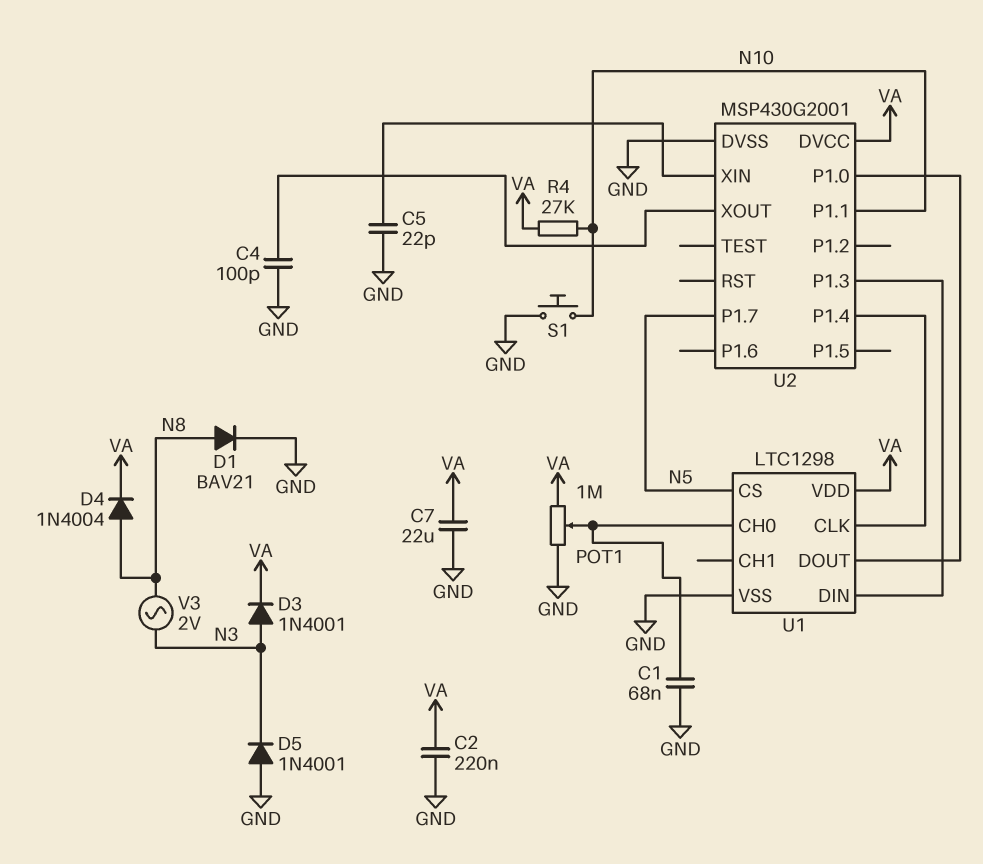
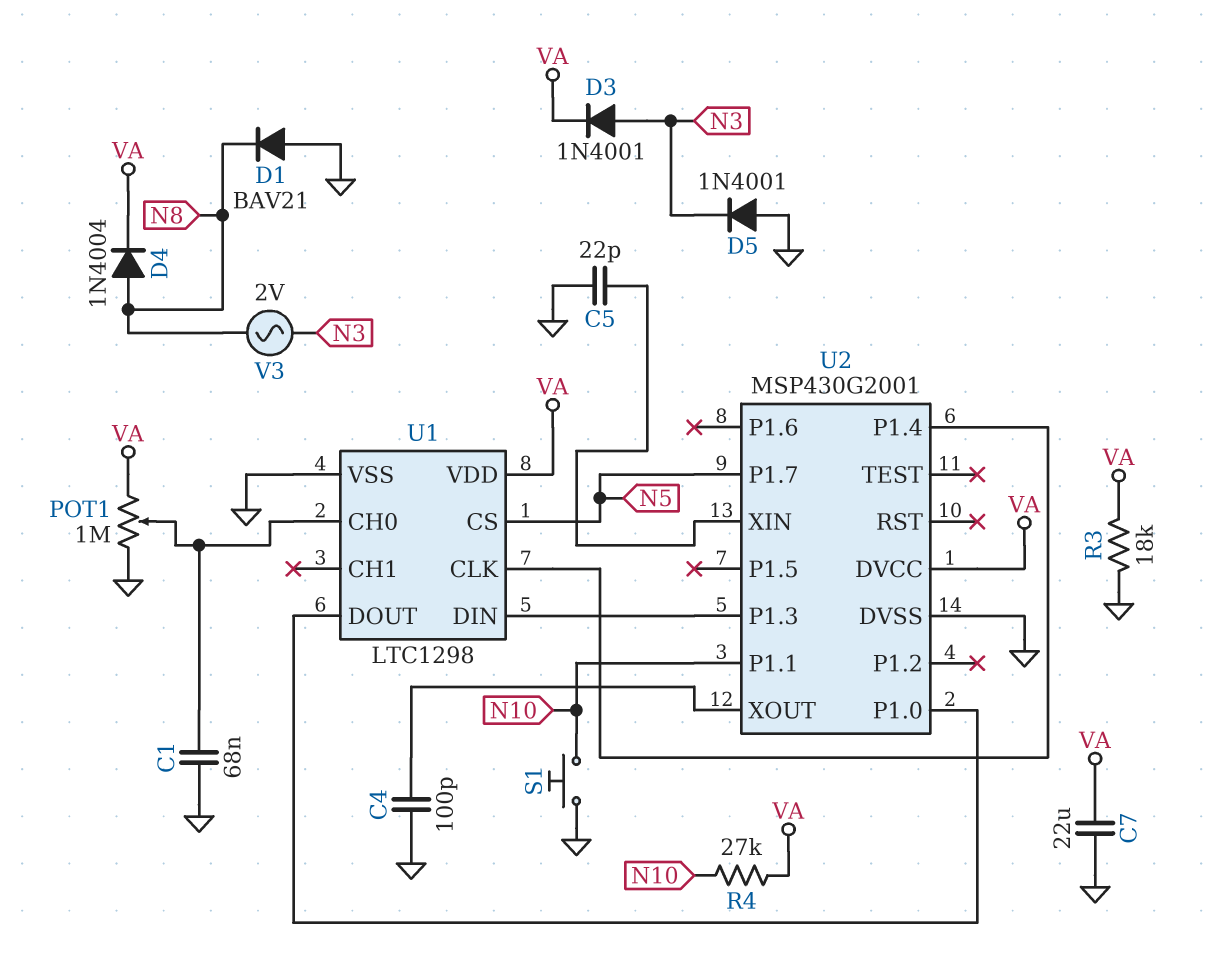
C2: 220nF (GND, VA) -> none
D1: diode BAV21 (A N8, K GND) -> diode BAV21 (A GND, K N8)
R3: none -> 18k (GND, VA)

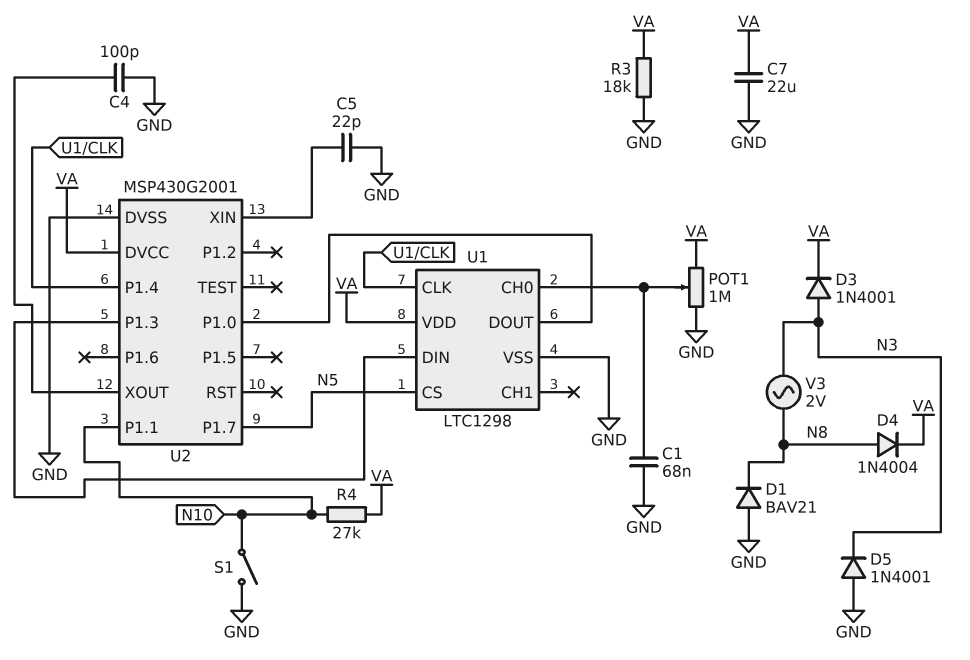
S1: button (GND, N10) -> switch (GND, N10)

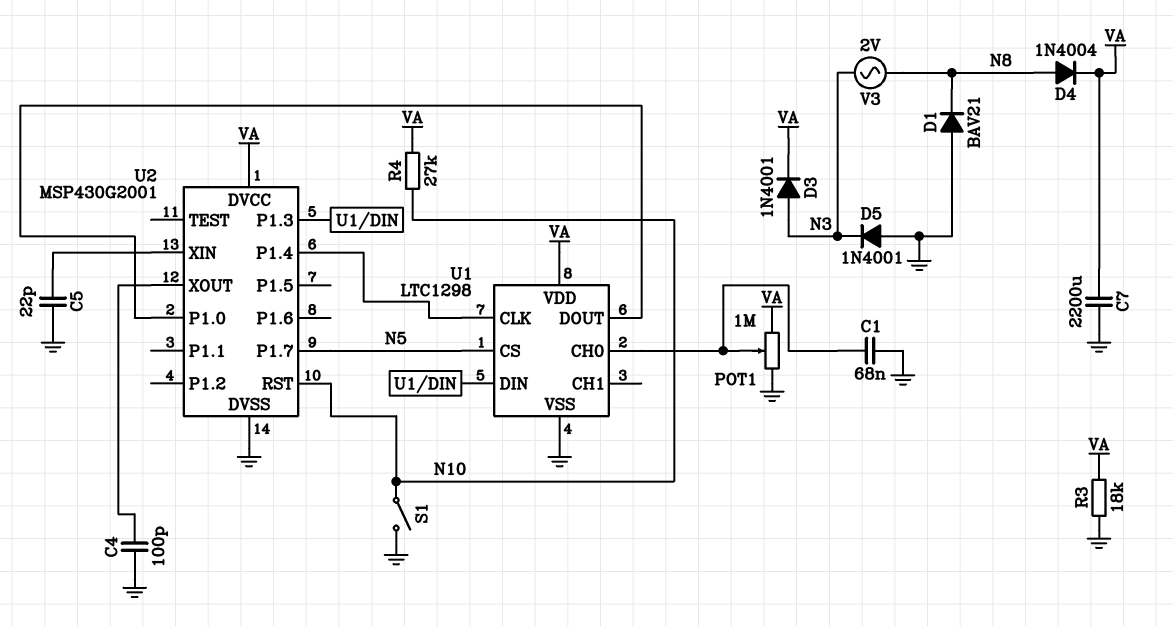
C7: 22uF (GND, VA) -> 2200uF (GND, VA)
U2 pin P1.1: N10 -> none
U2 pin RST: none -> N10

